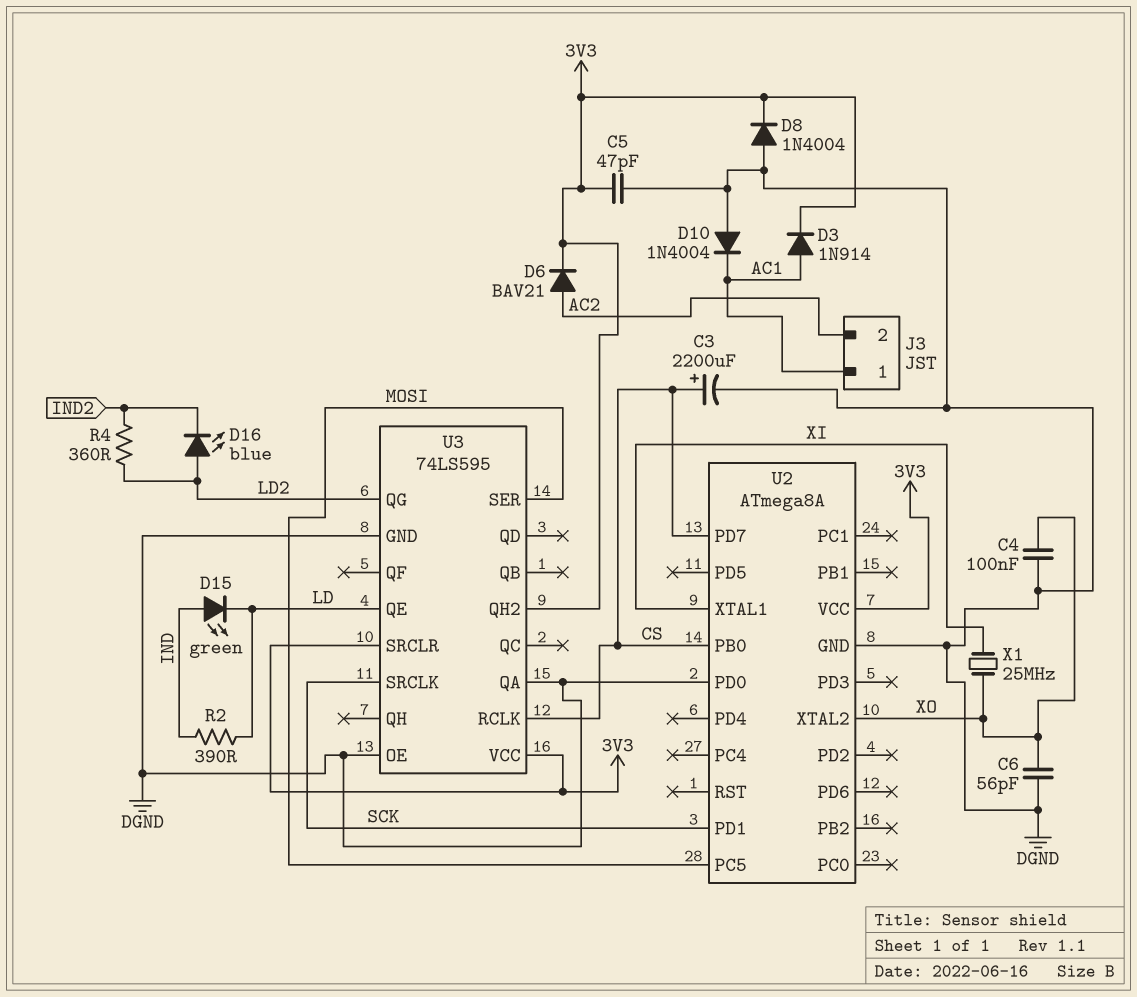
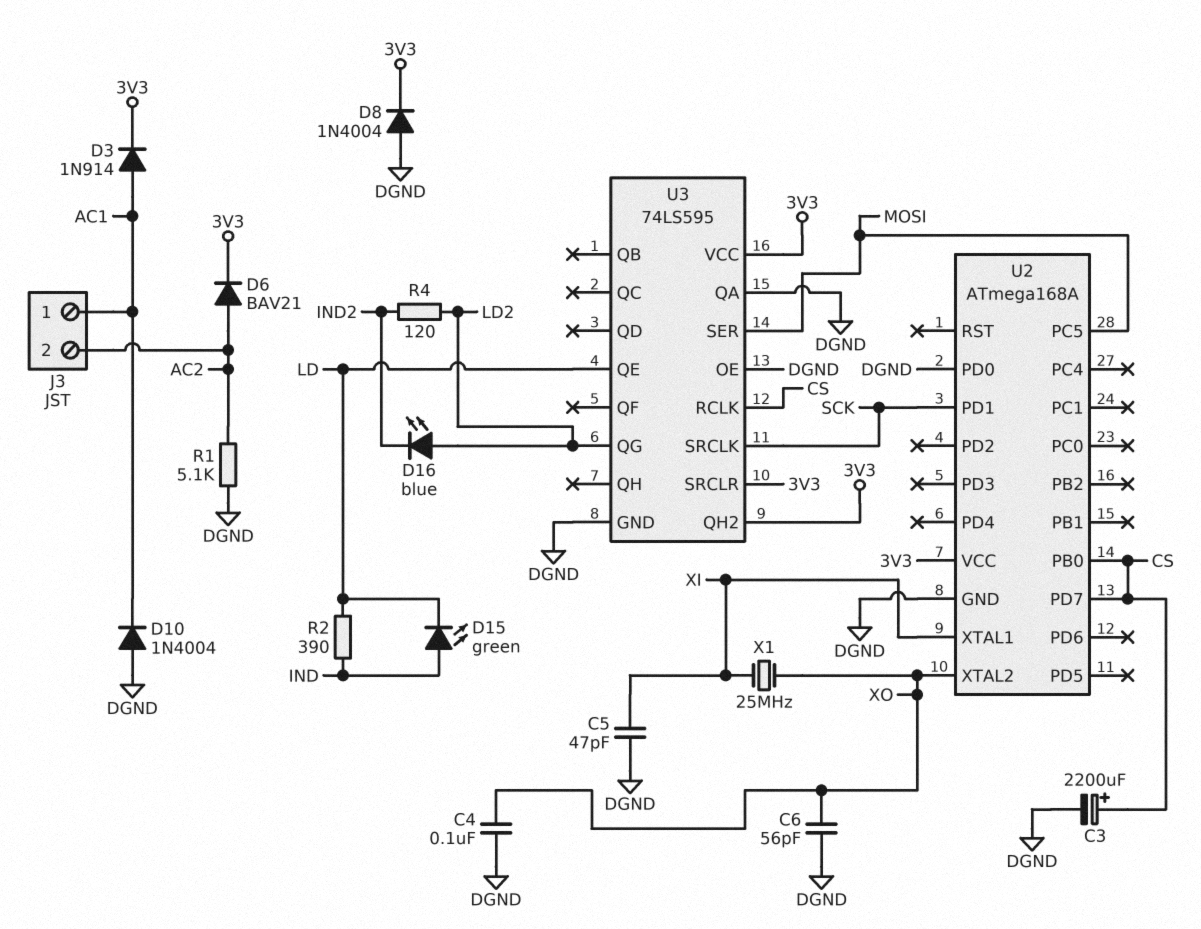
C5: 47pF (3V3, DGND) -> 47pF (DGND, XI)
R1: none -> 5.1k (AC2, DGND)
R4: 360 (IND2, LD2) -> 120 (IND2, LD2)
U2: ATmega8A -> ATmega168A

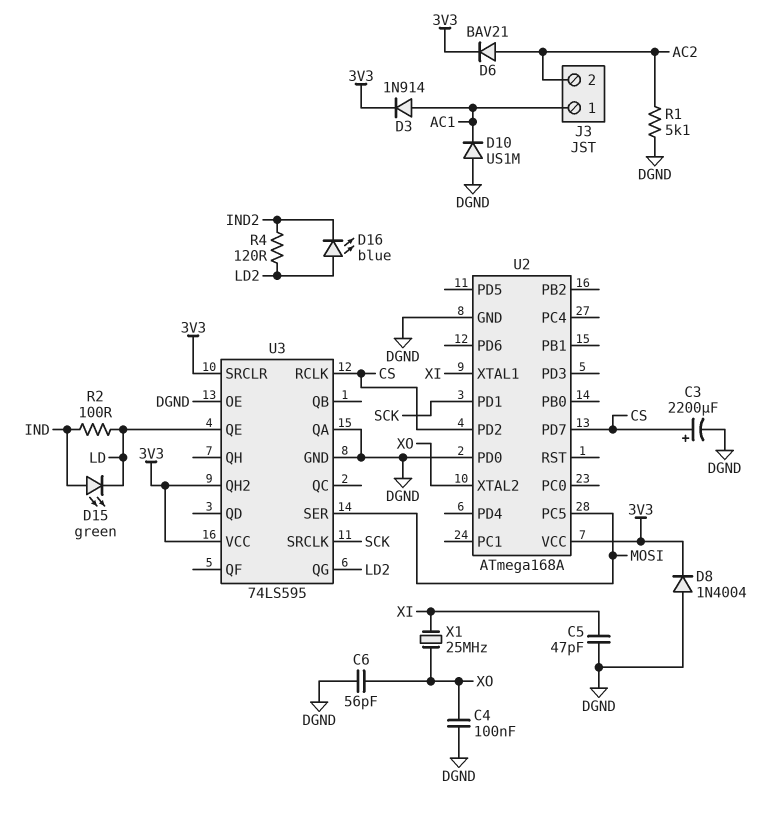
D10: diode 1N4004 (A DGND, K AC1) -> diode US1M (A DGND, K AC1)
R2: 390 (IND, LD) -> 100 (IND, LD)
U2 pin PB0: CS -> none
U2 pin PD2: none -> CS

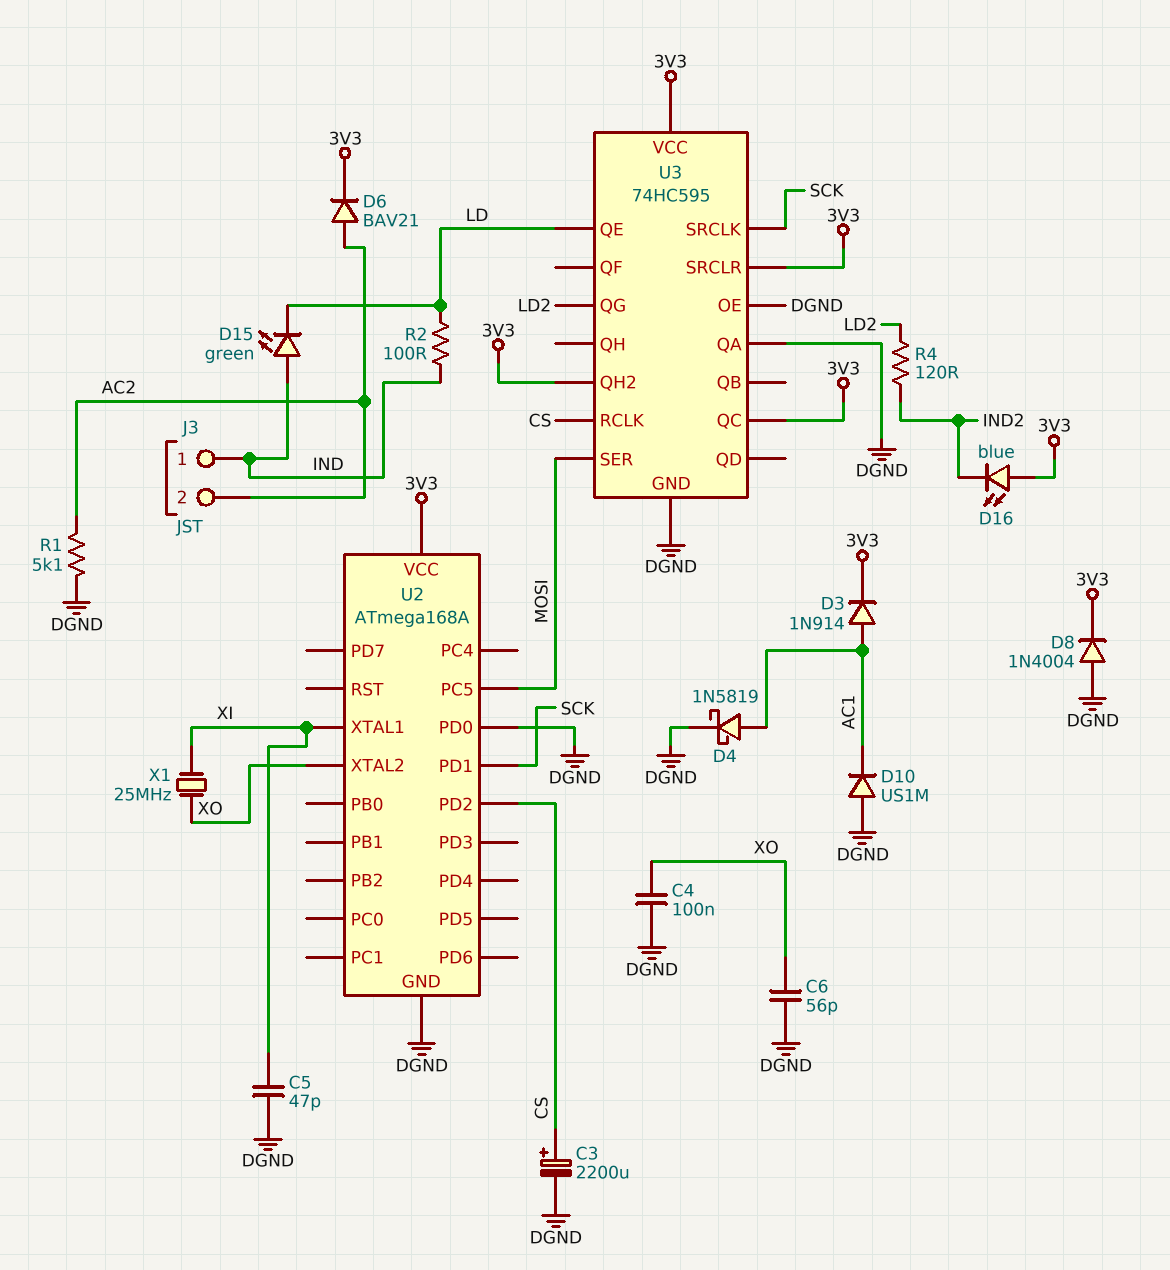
D4: none -> schottky 1N5819 (A AC1, K DGND)
D16: LED blue (A LD2, K IND2) -> LED blue (A 3V3, K IND2)
J3 pin 1: AC1 -> IND
U2 pin PD7: CS -> none
U3: 74LS595 -> 74HC595
U3 pin QC: none -> 3V3

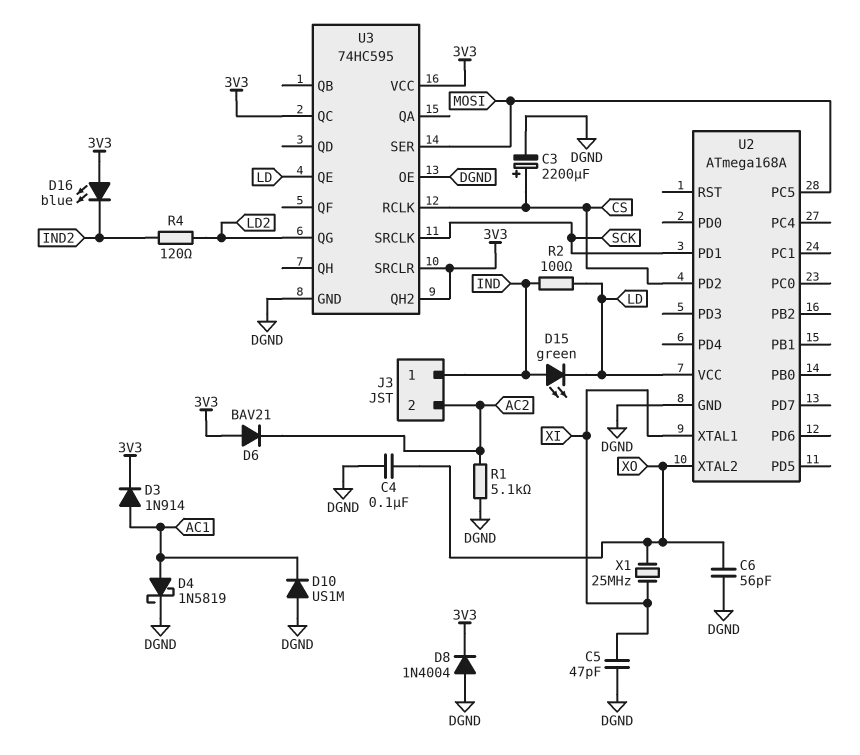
D6: diode BAV21 (A AC2, K 3V3) -> diode BAV21 (A 3V3, K AC2)
U2 pin PD0: DGND -> none
U2 pin VCC: 3V3 -> LD
U3 pin QA: DGND -> none

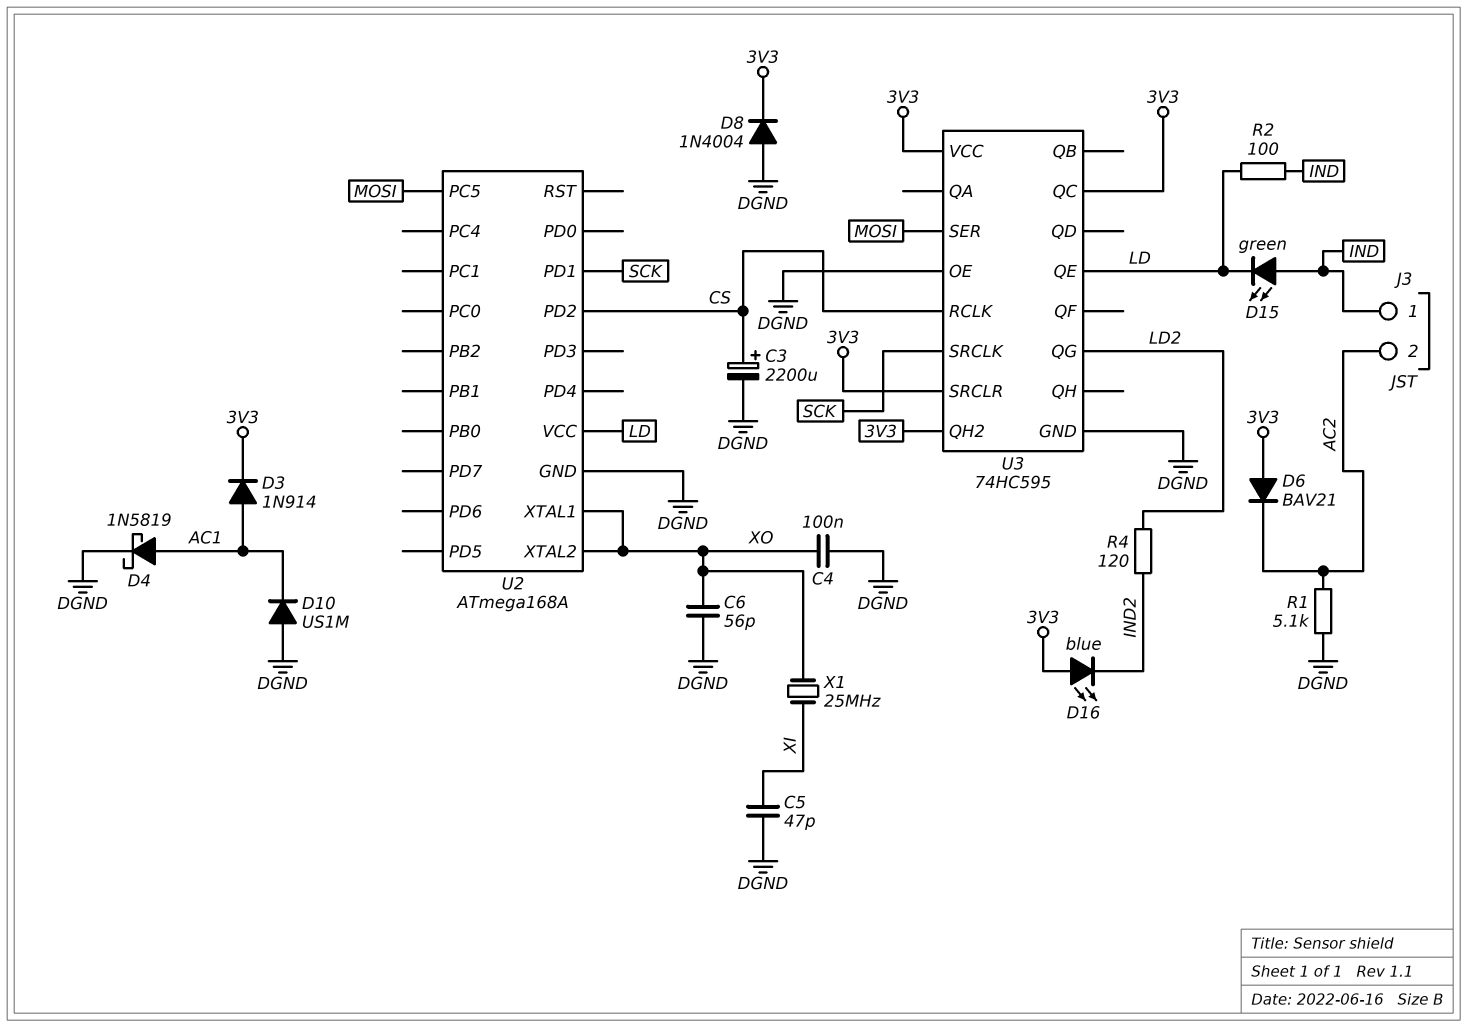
U2 pin XTAL1: XI -> XO

